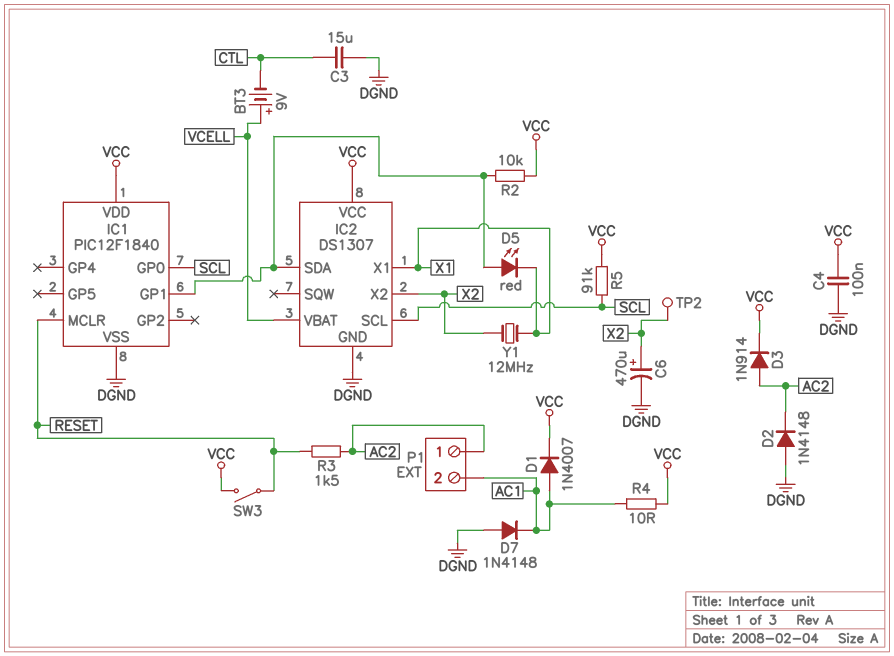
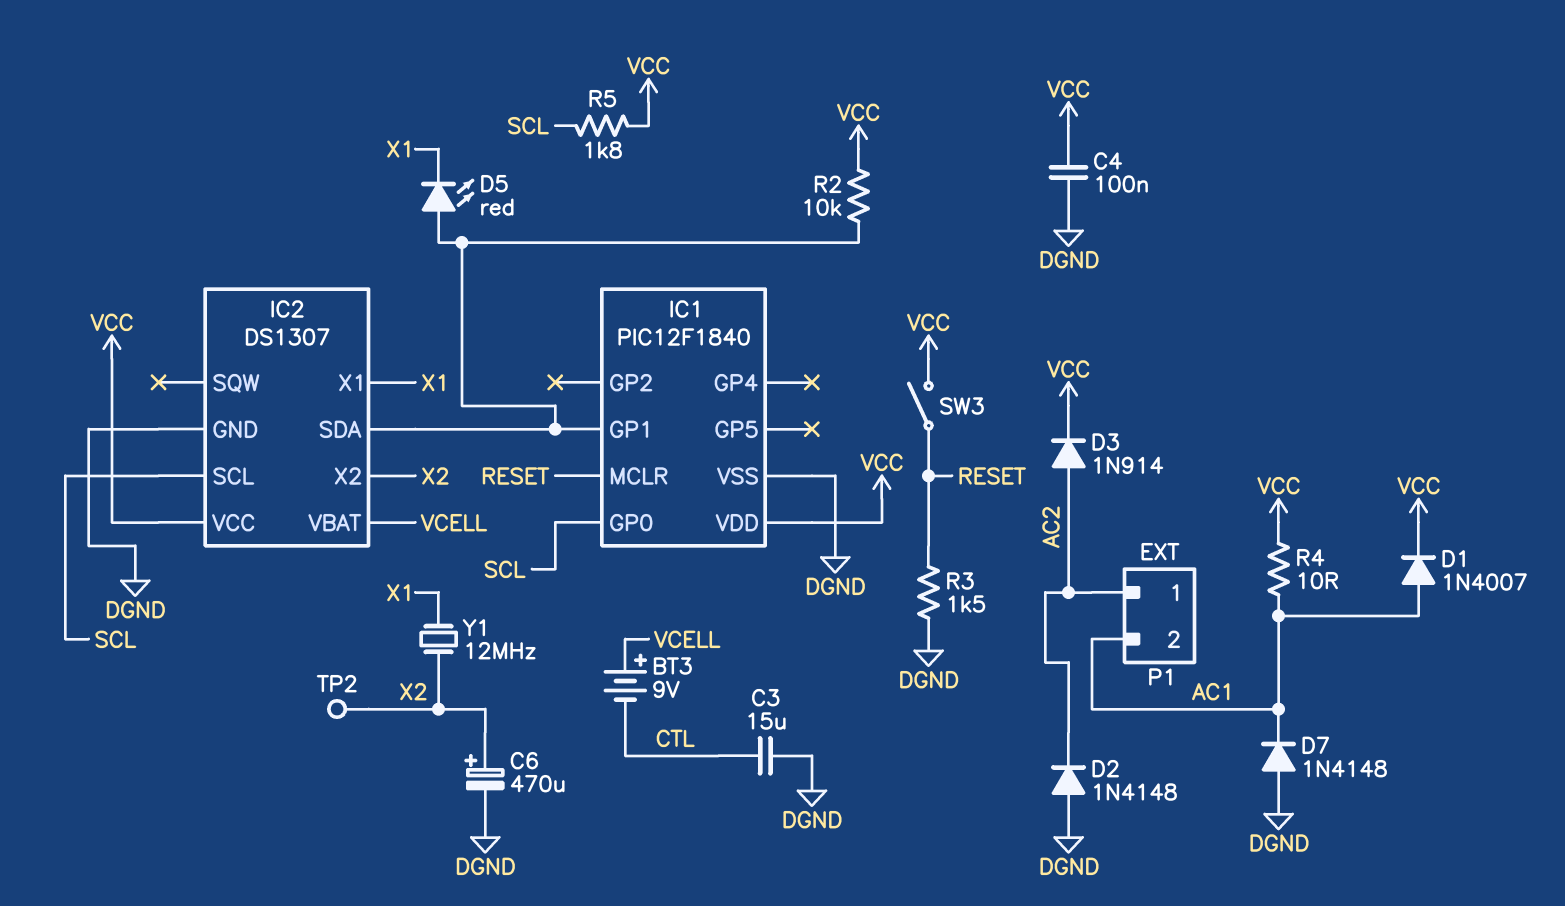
R3: 1.5k (AC2, RESET) -> 1.5k (DGND, RESET)
R5: 91k (SCL, VCC) -> 1.8k (SCL, VCC)

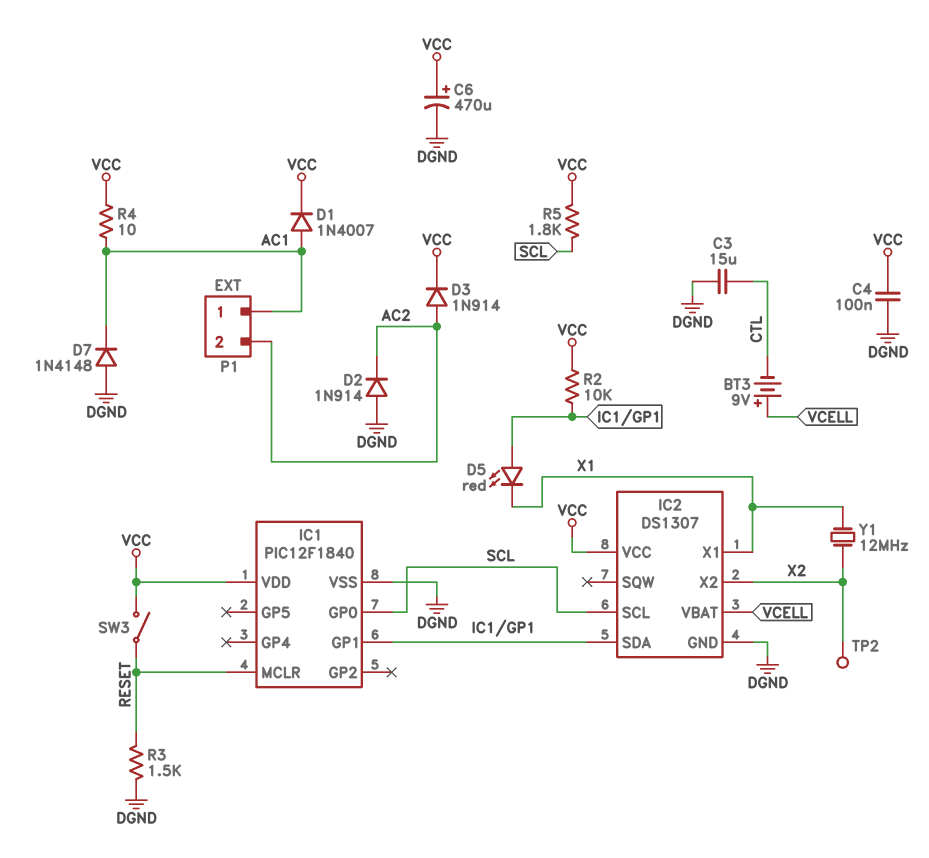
C6: 470uF (plus X2, minus DGND) -> 470uF (plus VCC, minus DGND)
D2: diode 1N4148 (A DGND, K AC2) -> diode 1N914 (A DGND, K AC2)
P1 pin 1: AC2 -> AC1
P1 pin 2: AC1 -> AC2

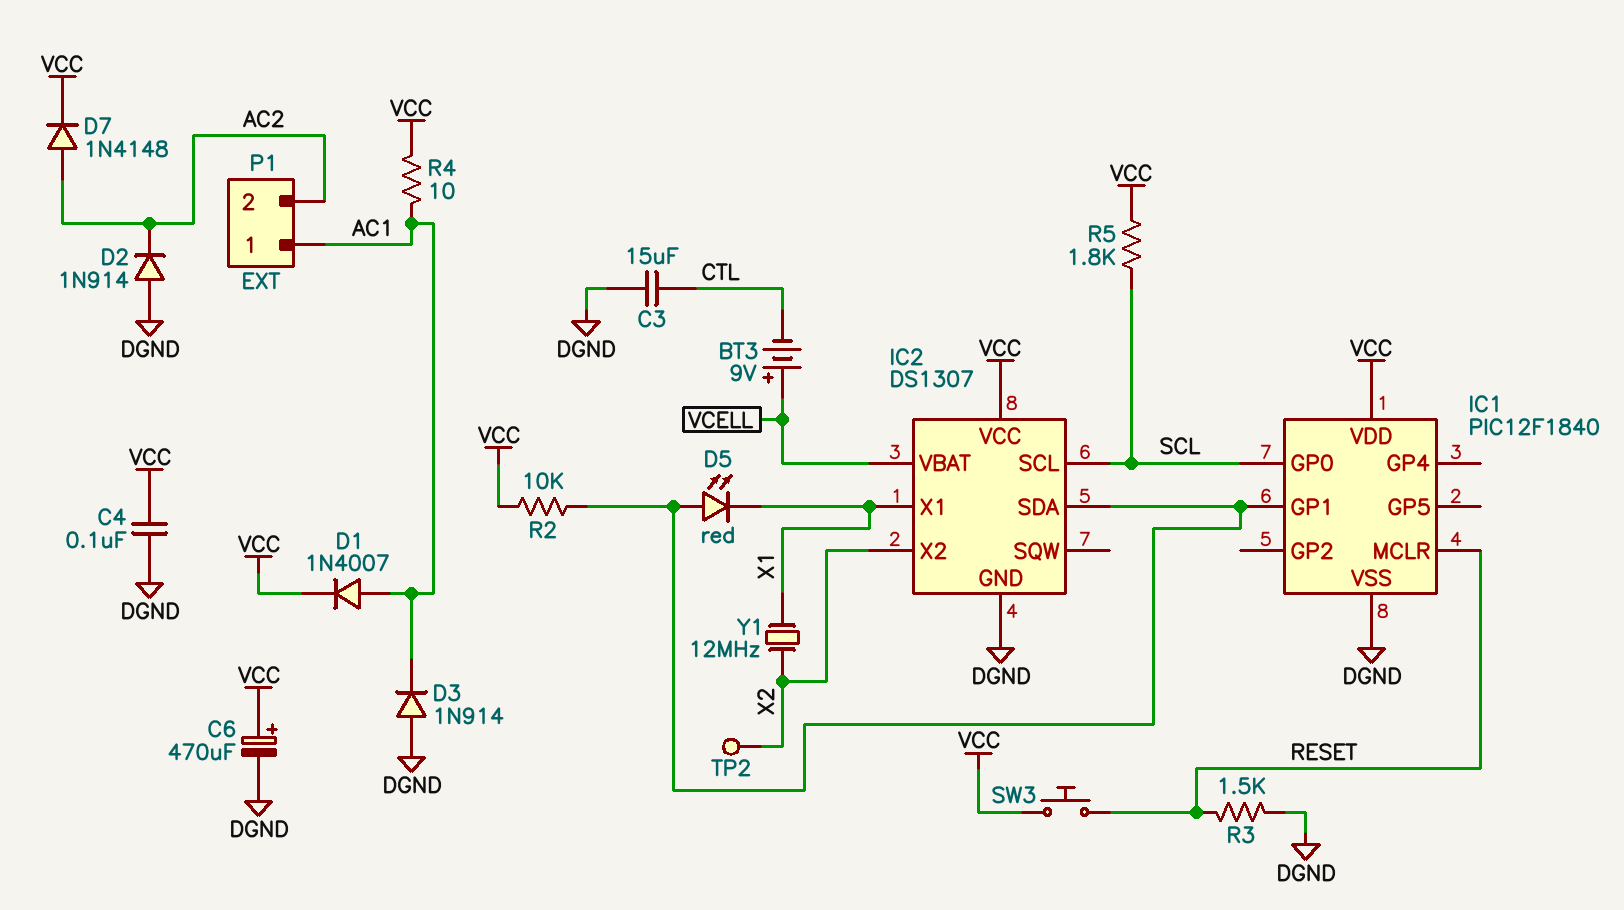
D3: diode 1N914 (A AC2, K VCC) -> diode 1N914 (A DGND, K AC1)
D7: diode 1N4148 (A DGND, K AC1) -> diode 1N4148 (A AC2, K VCC)
SW3: switch (RESET, VCC) -> button (RESET, VCC)

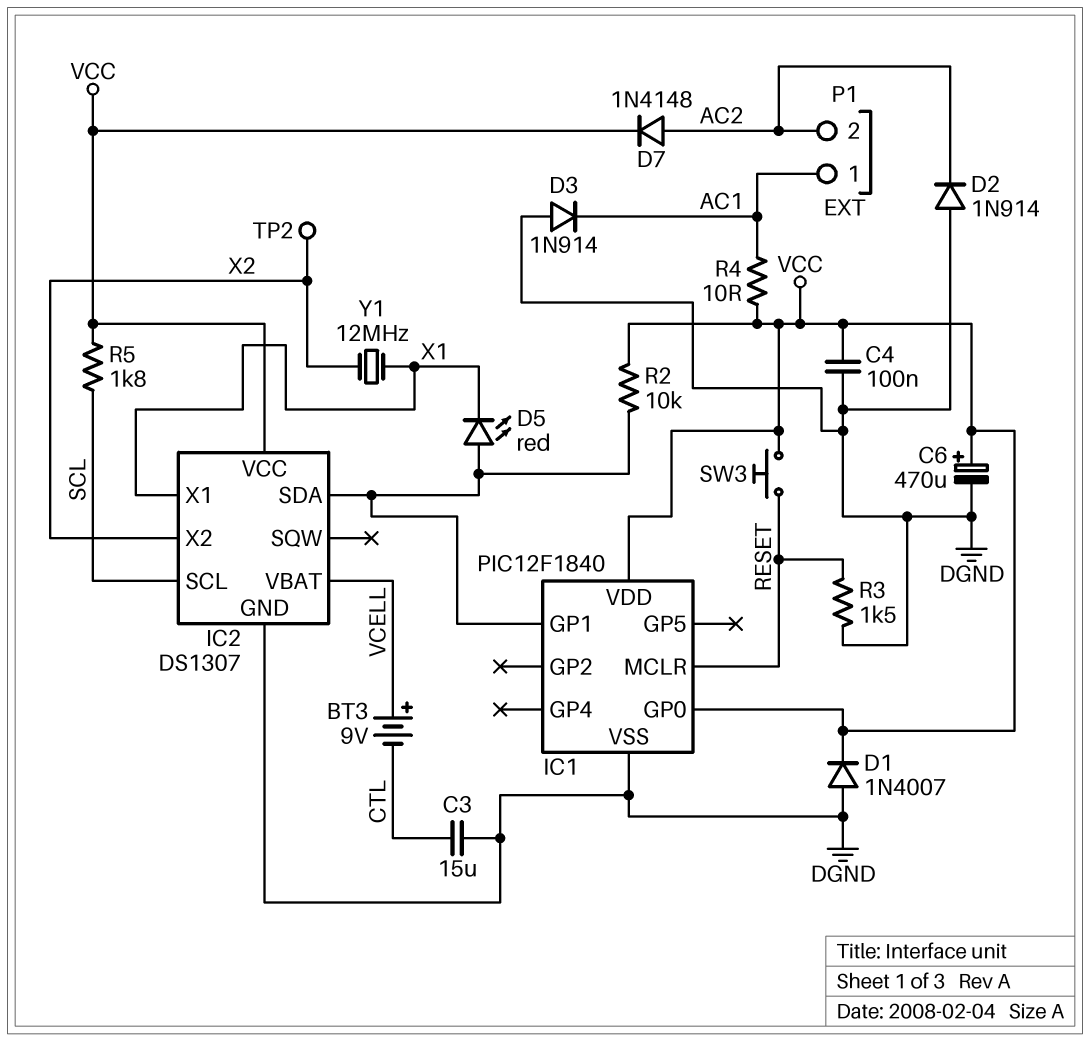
D1: diode 1N4007 (A AC1, K VCC) -> diode 1N4007 (A DGND, K VCC)
IC1 pin GP0: SCL -> VCC

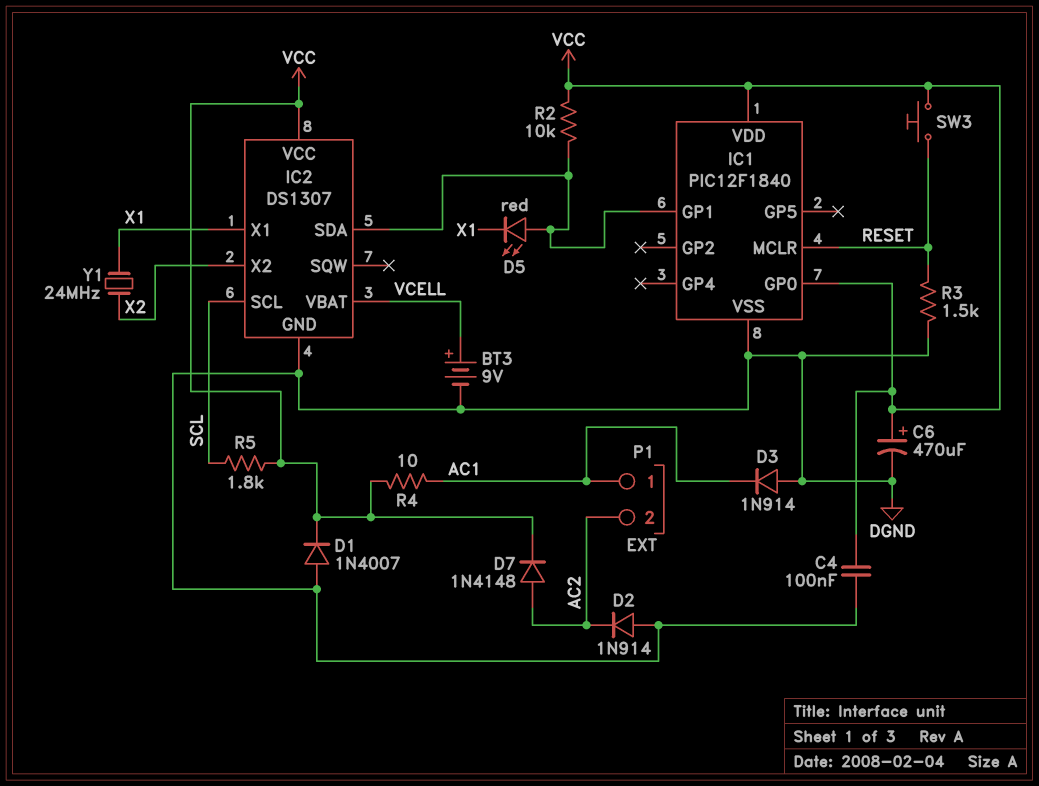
BT3: 9V (plus VCELL, minus CTL) -> 9V (plus VCELL, minus DGND)
C3: 15uF (CTL, DGND) -> none
TP2: test point (X2) -> none
Y1: 12MHz (X1, X2) -> 24MHz (X1, X2)

